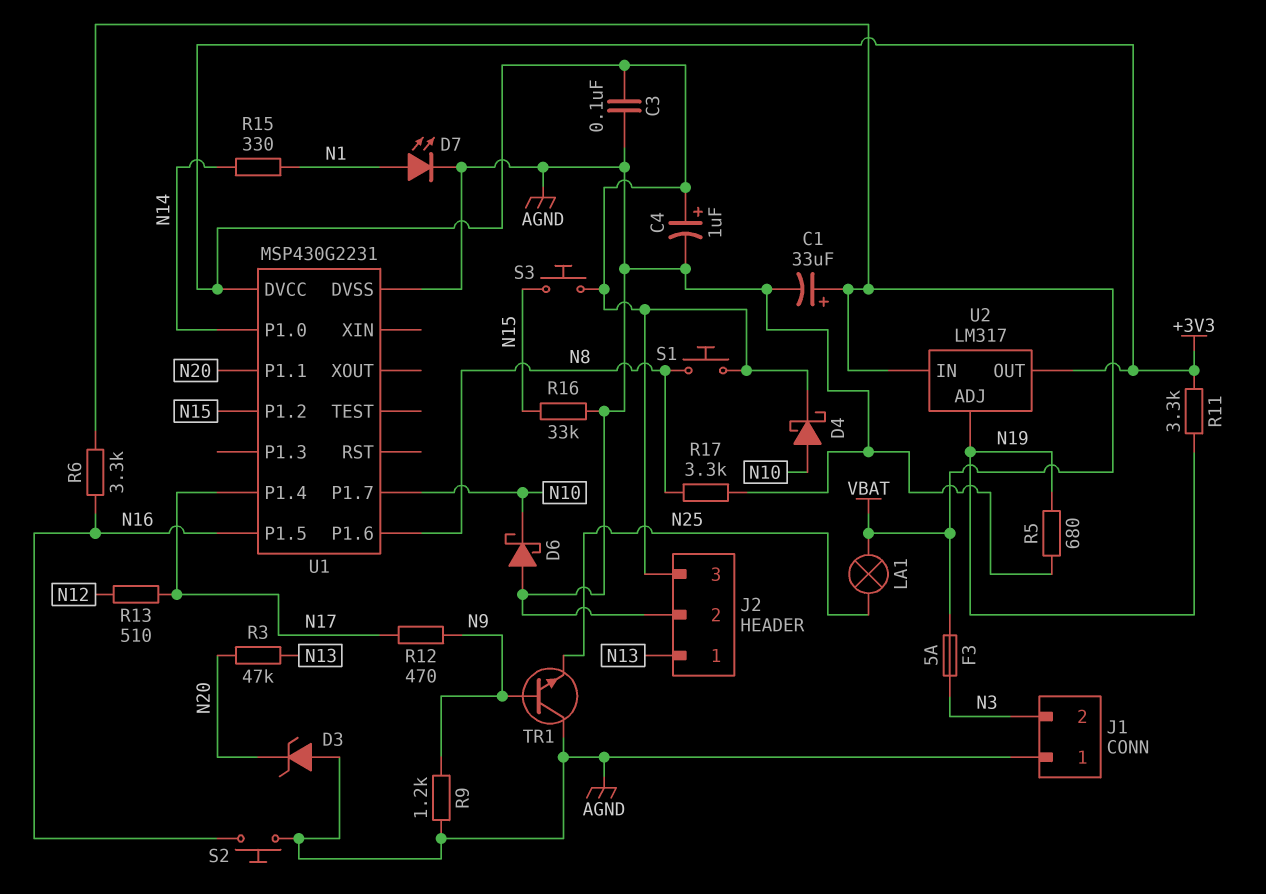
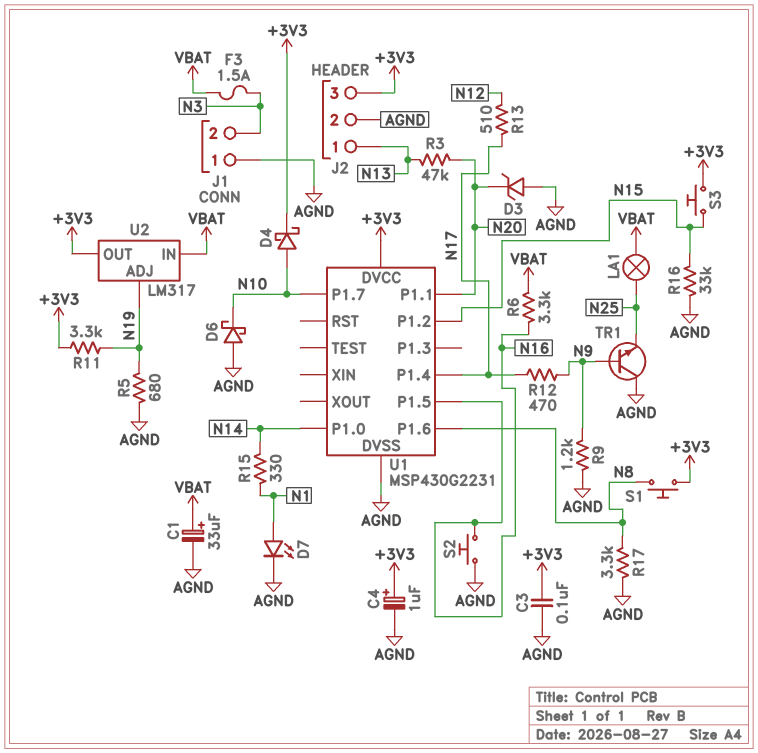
F3: 5A (N3, VBAT) -> 1.5A (N3, VBAT)

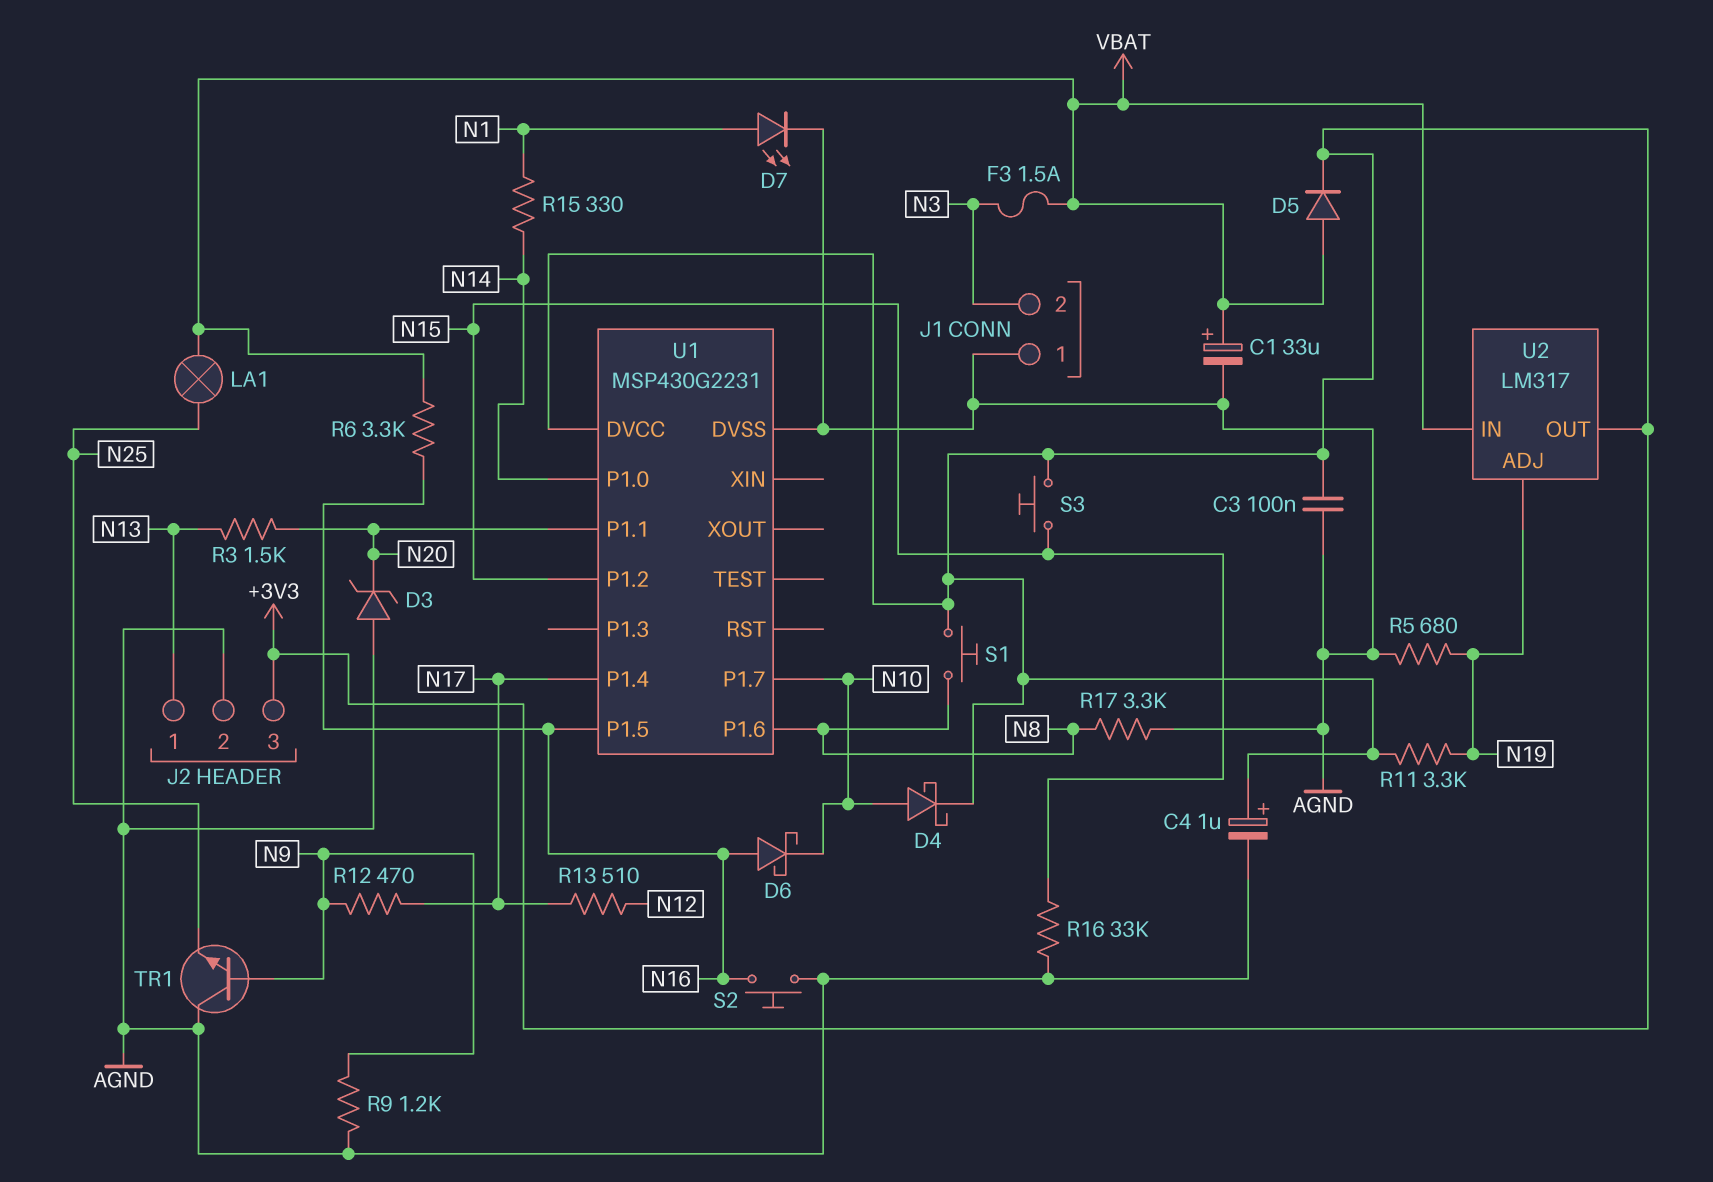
D5: none -> diode (A VBAT, K +3V3)
D6: schottky (A AGND, K N10) -> schottky (A N16, K N10)
R3: 47k (N13, N20) -> 1.5k (N13, N20)

